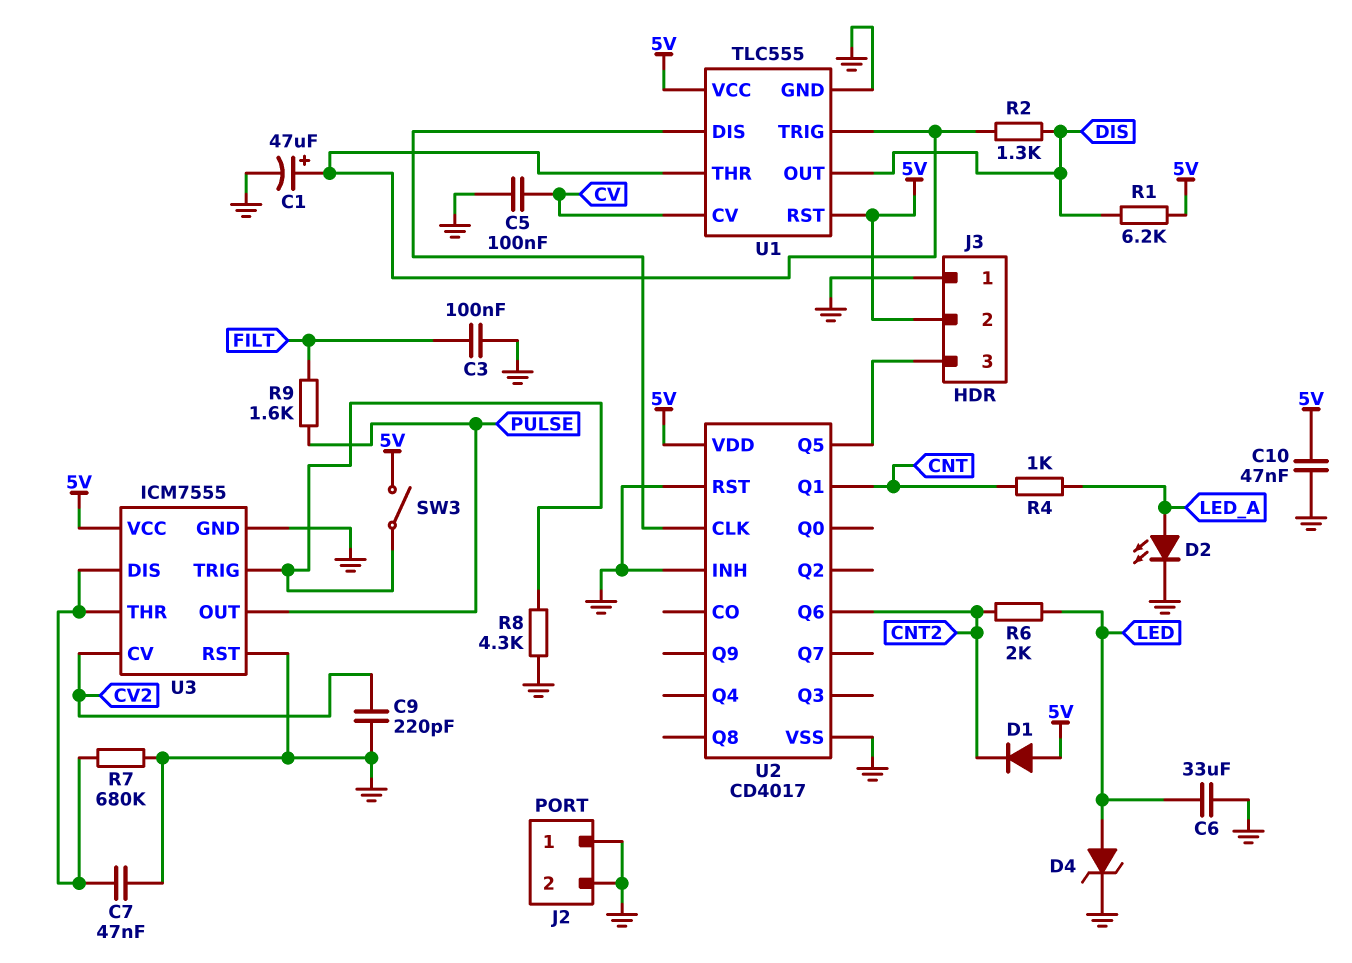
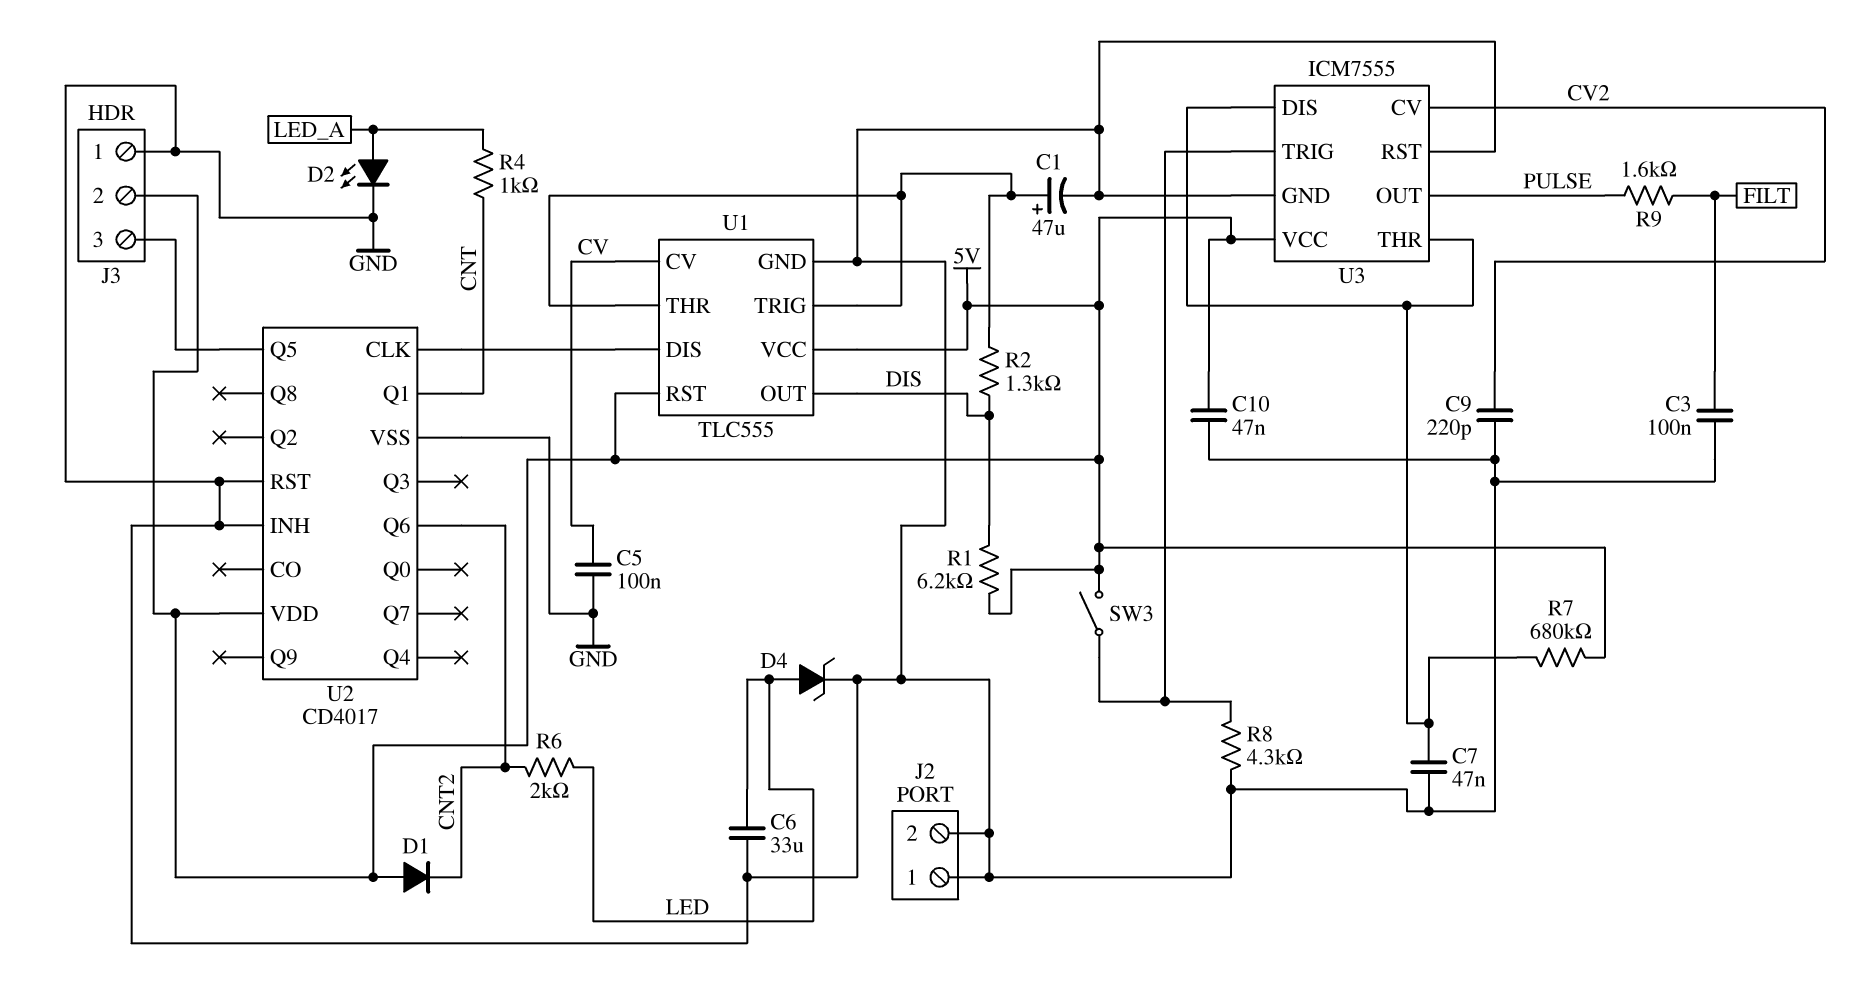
R7: 680k (GND, U3/DIS) -> 680k (5V, U3/DIS)

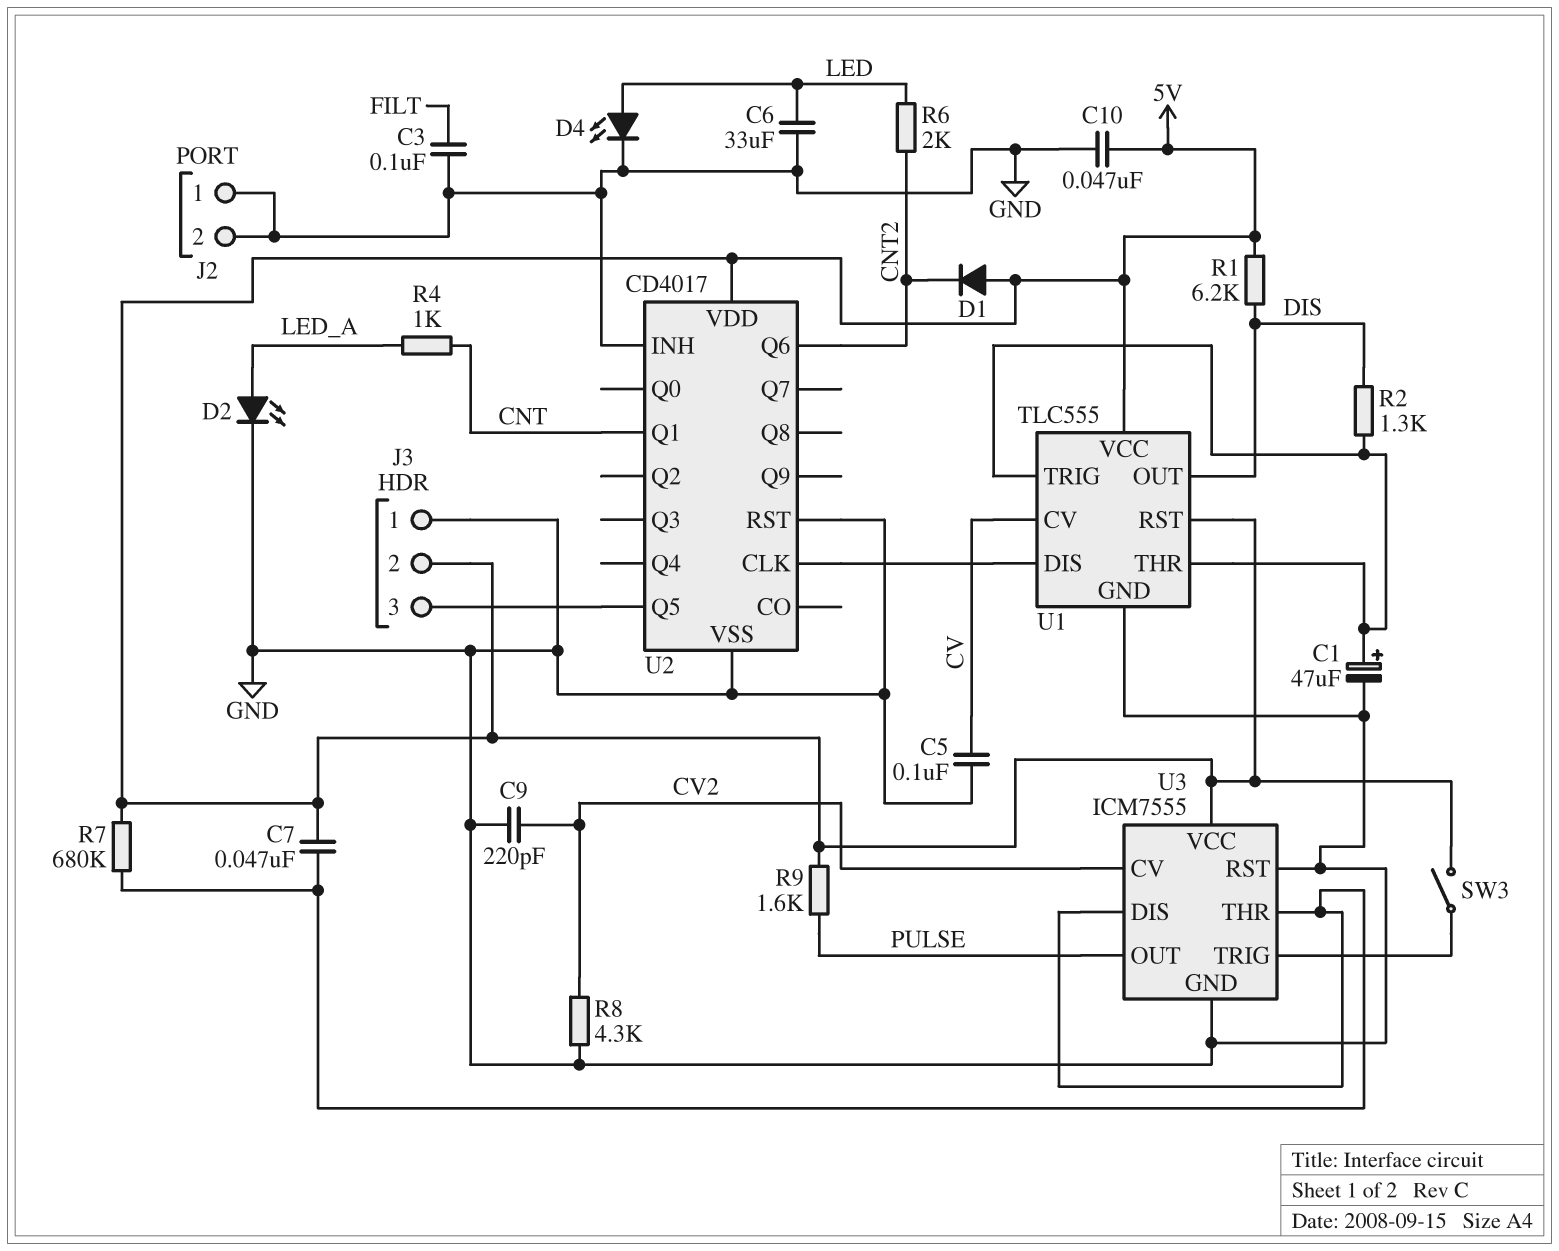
C7: 47nF (GND, U3/DIS) -> 47nF (5V, U3/DIS)
D4: zener (A LED, K GND) -> LED (A LED, K GND)
R8: 4.3k (GND, U3/TRIG) -> 4.3k (CV2, GND)
R9: 1.6k (FILT, PULSE) -> 1.6k (5V, PULSE)

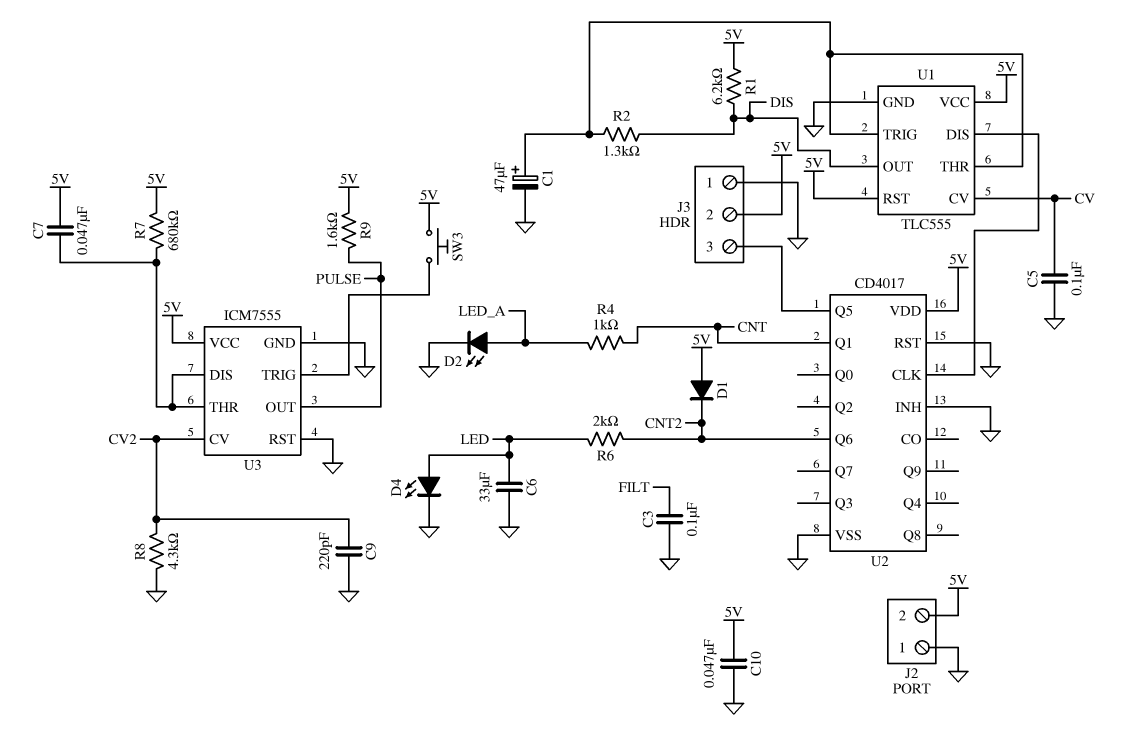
J2 pin 2: GND -> 5V
SW3: switch (5V, U3/TRIG) -> button (5V, U3/TRIG)

